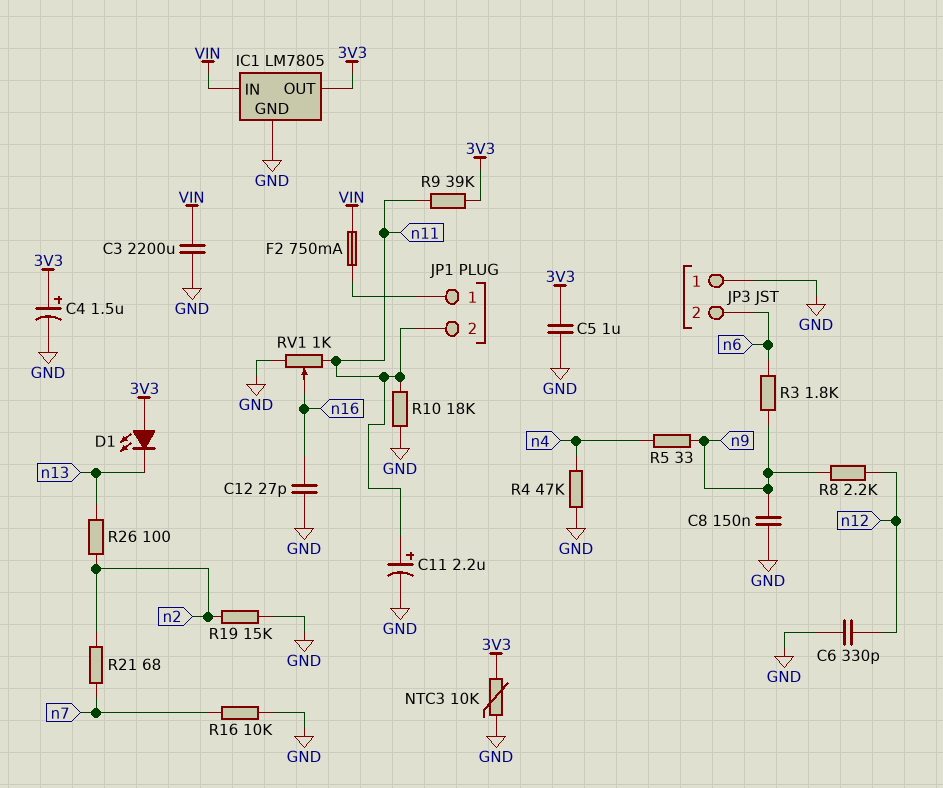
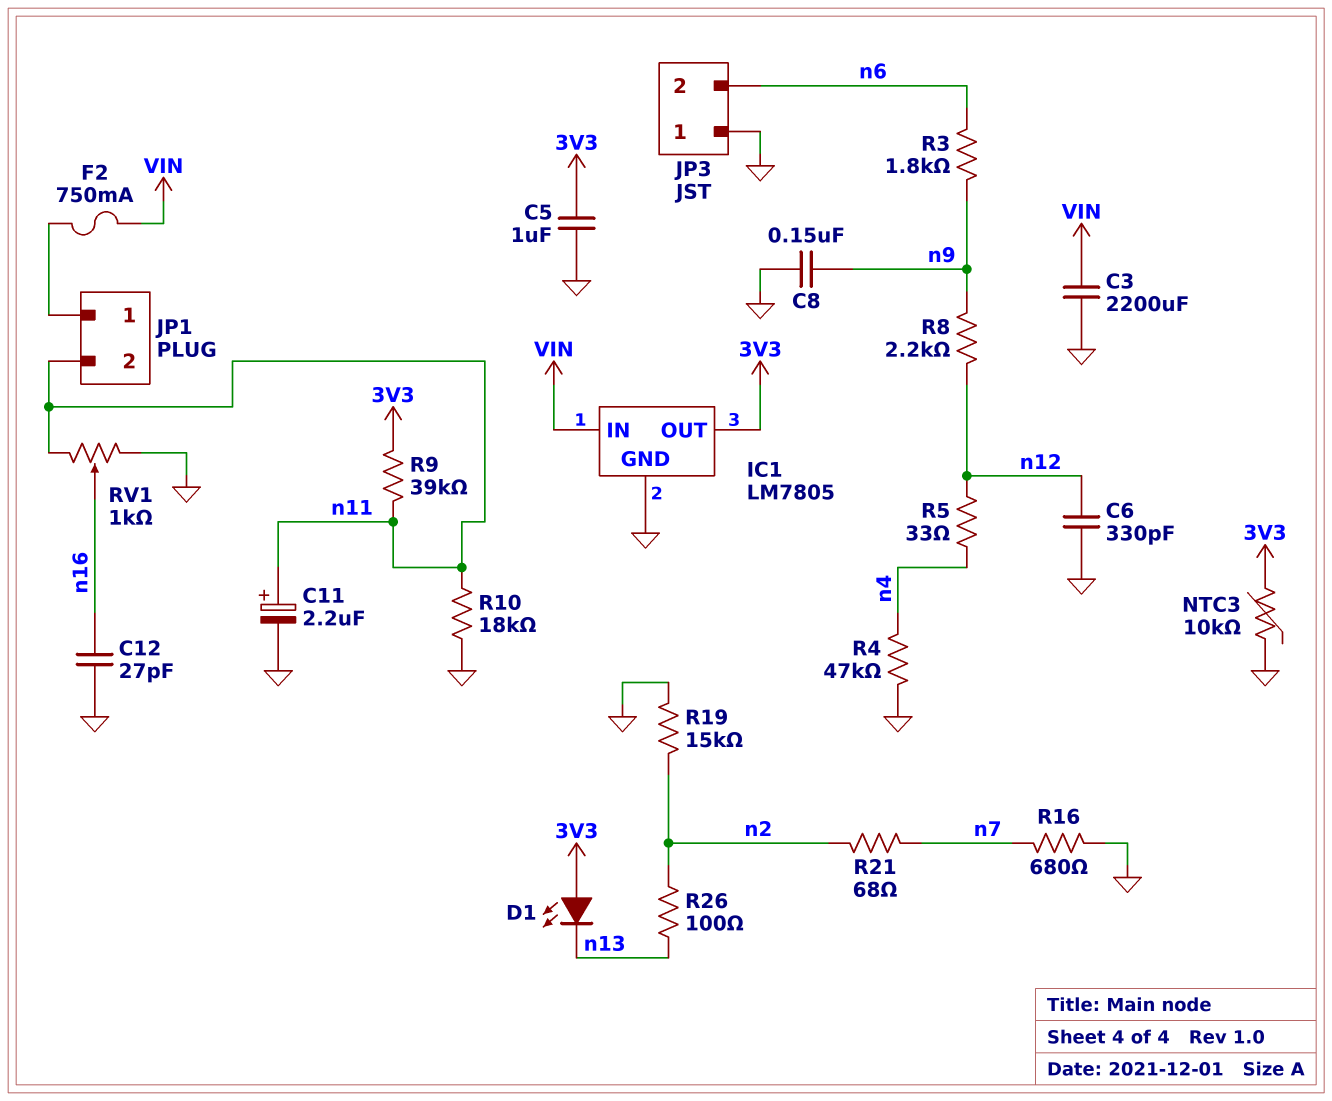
C4: 1.5uF (plus 3V3, minus GND) -> none
R5: 33 (n4, n9) -> 33 (n4, n12)
R16: 10k (GND, n7) -> 680 (GND, n7)

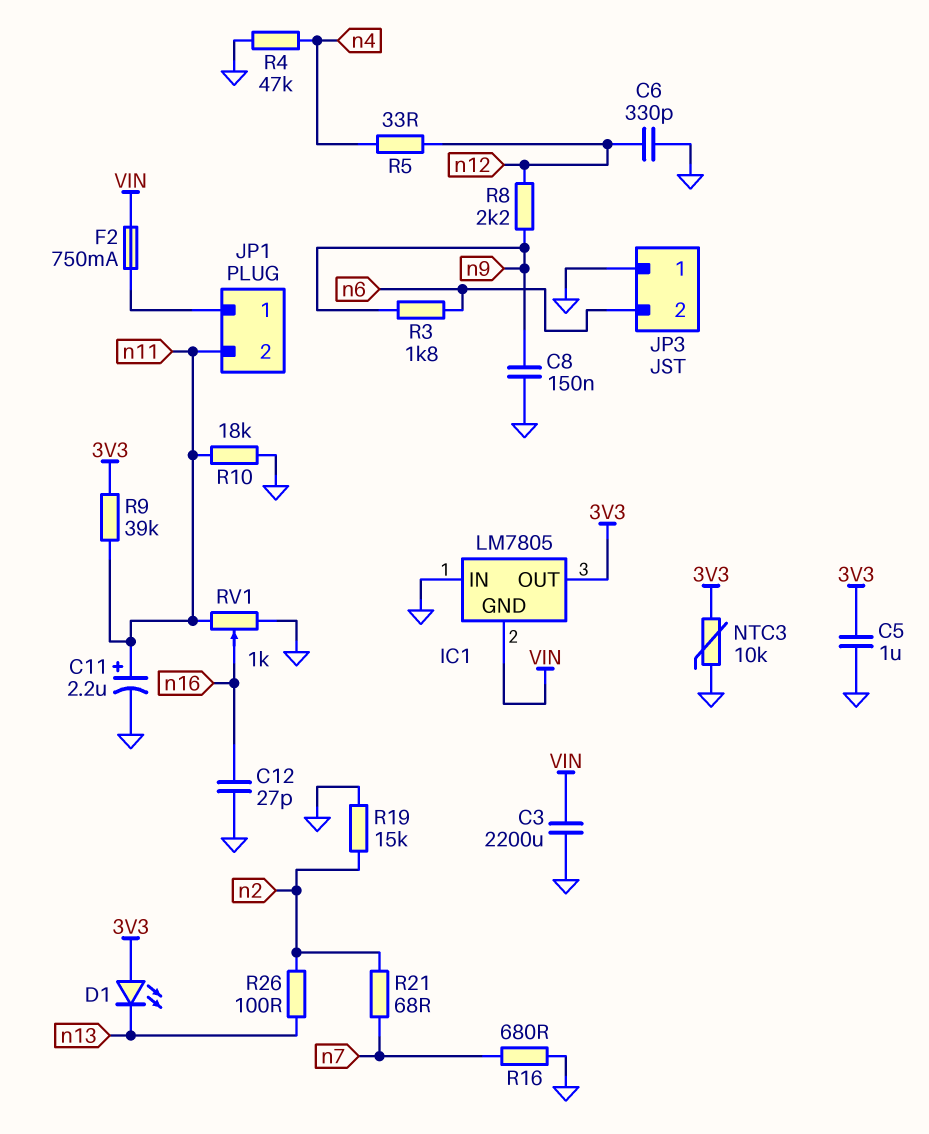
IC1 pin GND: GND -> VIN
IC1 pin IN: VIN -> GND

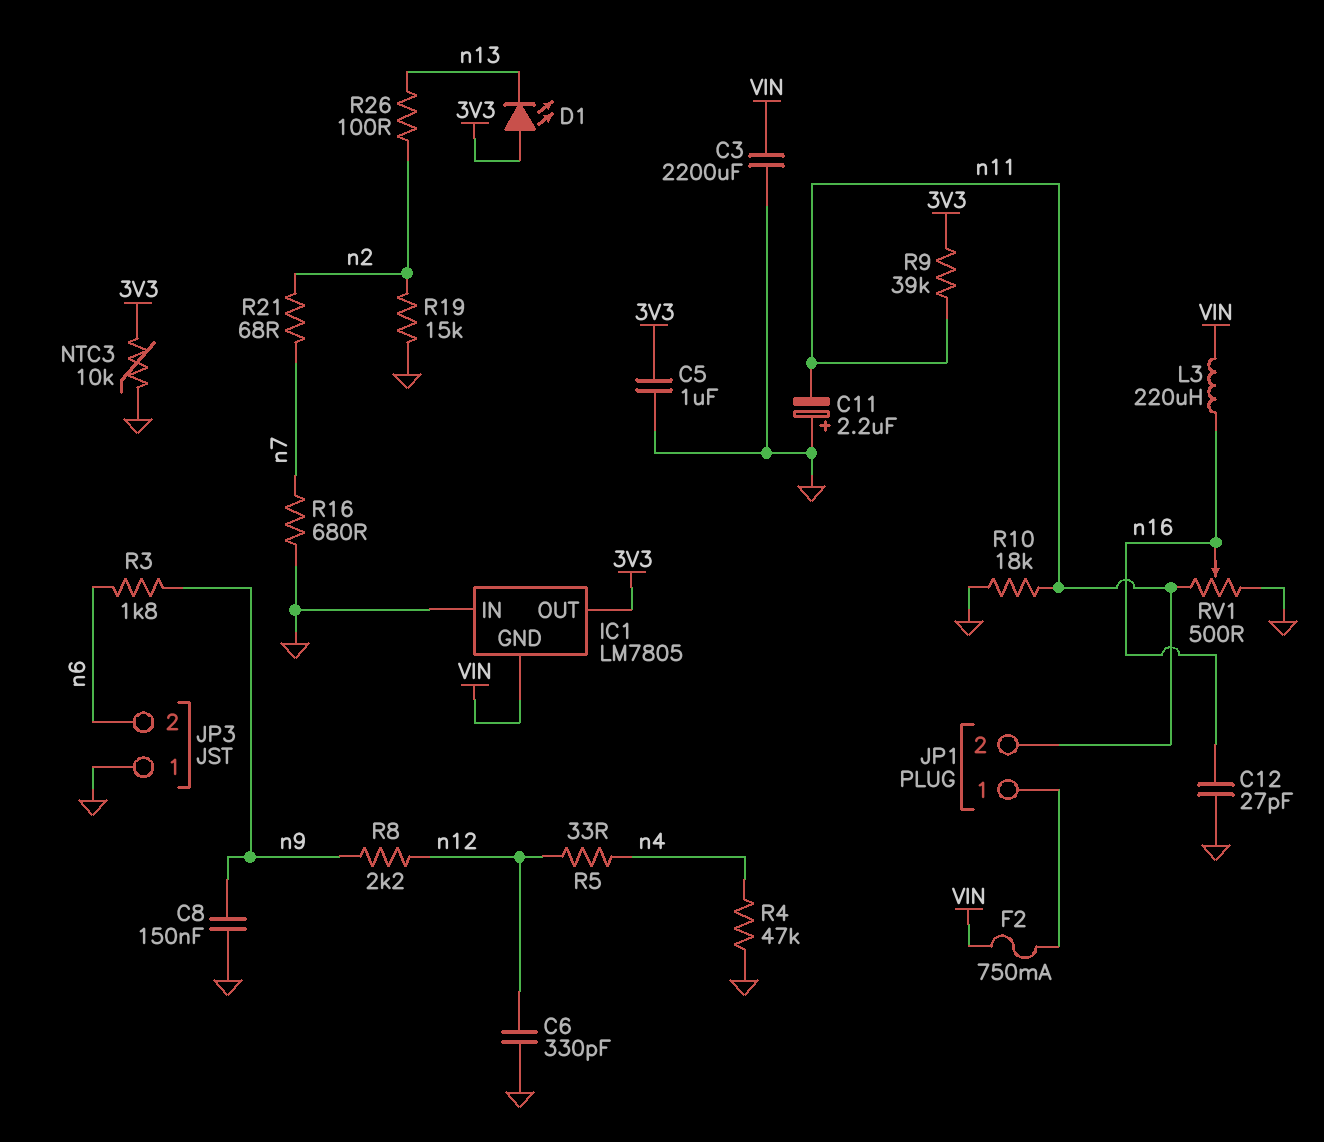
C11: 2.2uF (plus n11, minus GND) -> 2.2uF (plus GND, minus n11)
L3: none -> 220uH (VIN, n16)
RV1: 1k (GND, n11, wiper n16) -> 500 (GND, n11, wiper n16)

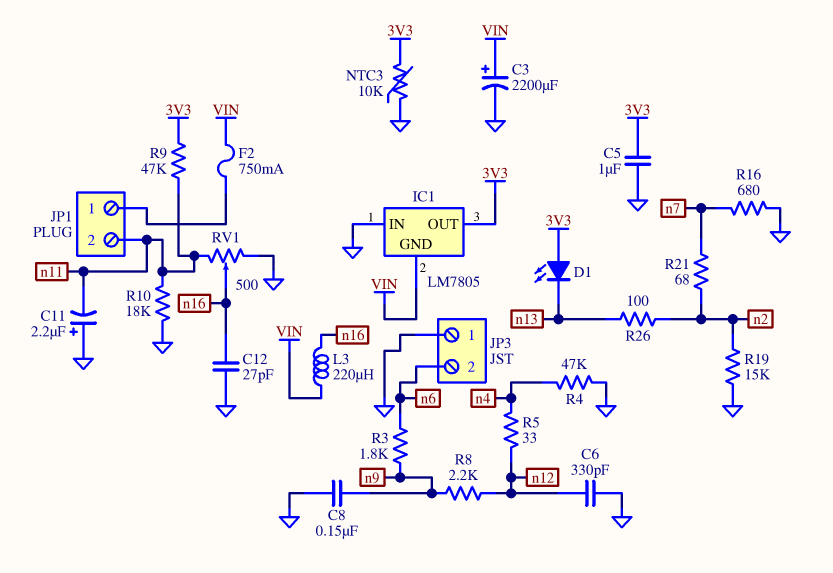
C3: 2200uF (GND, VIN) -> 2200uF (plus VIN, minus GND)
R9: 39k (3V3, n11) -> 47k (3V3, n11)

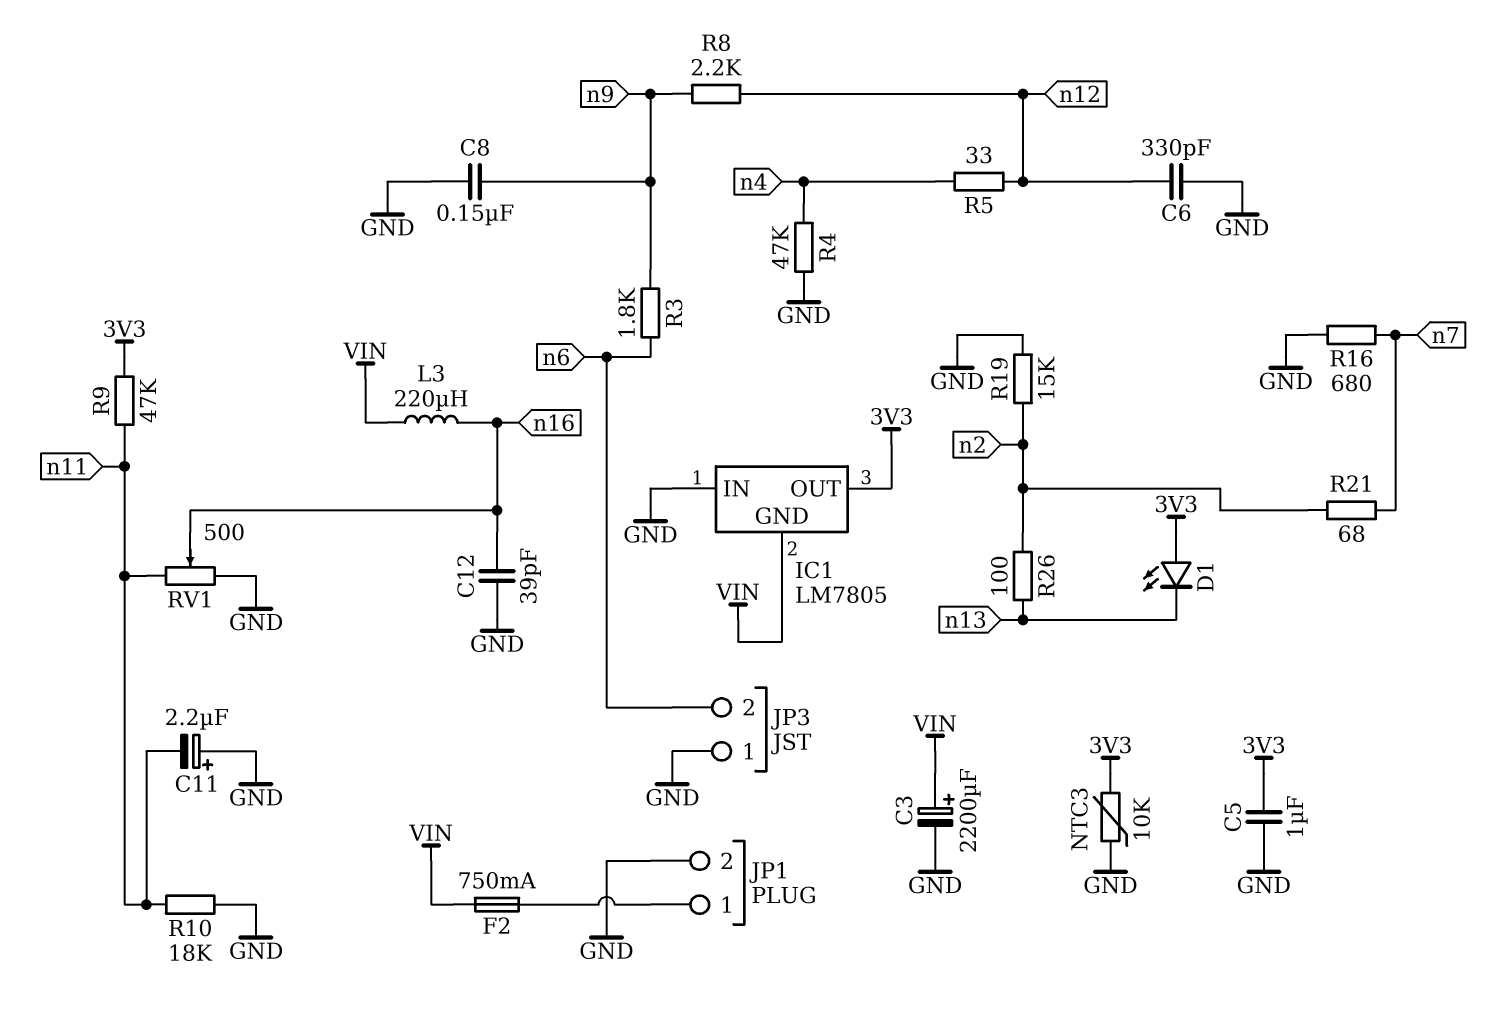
C12: 27pF (GND, n16) -> 39pF (GND, n16)
JP1 pin 2: n11 -> GND

